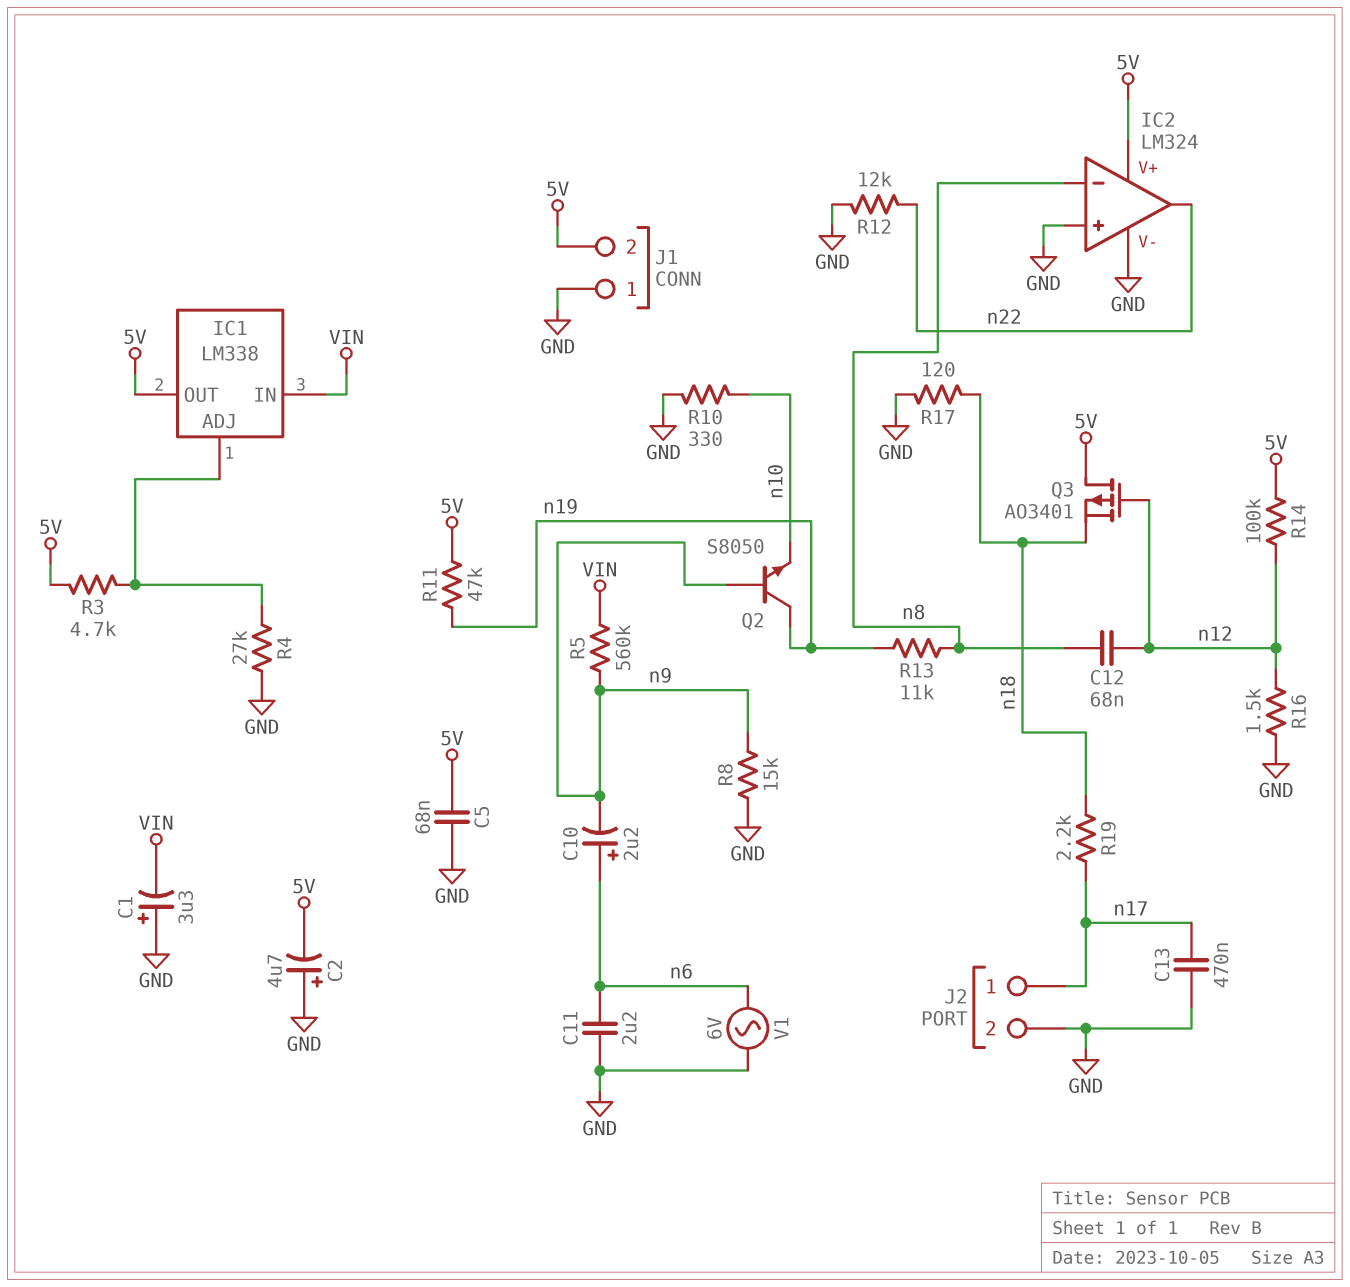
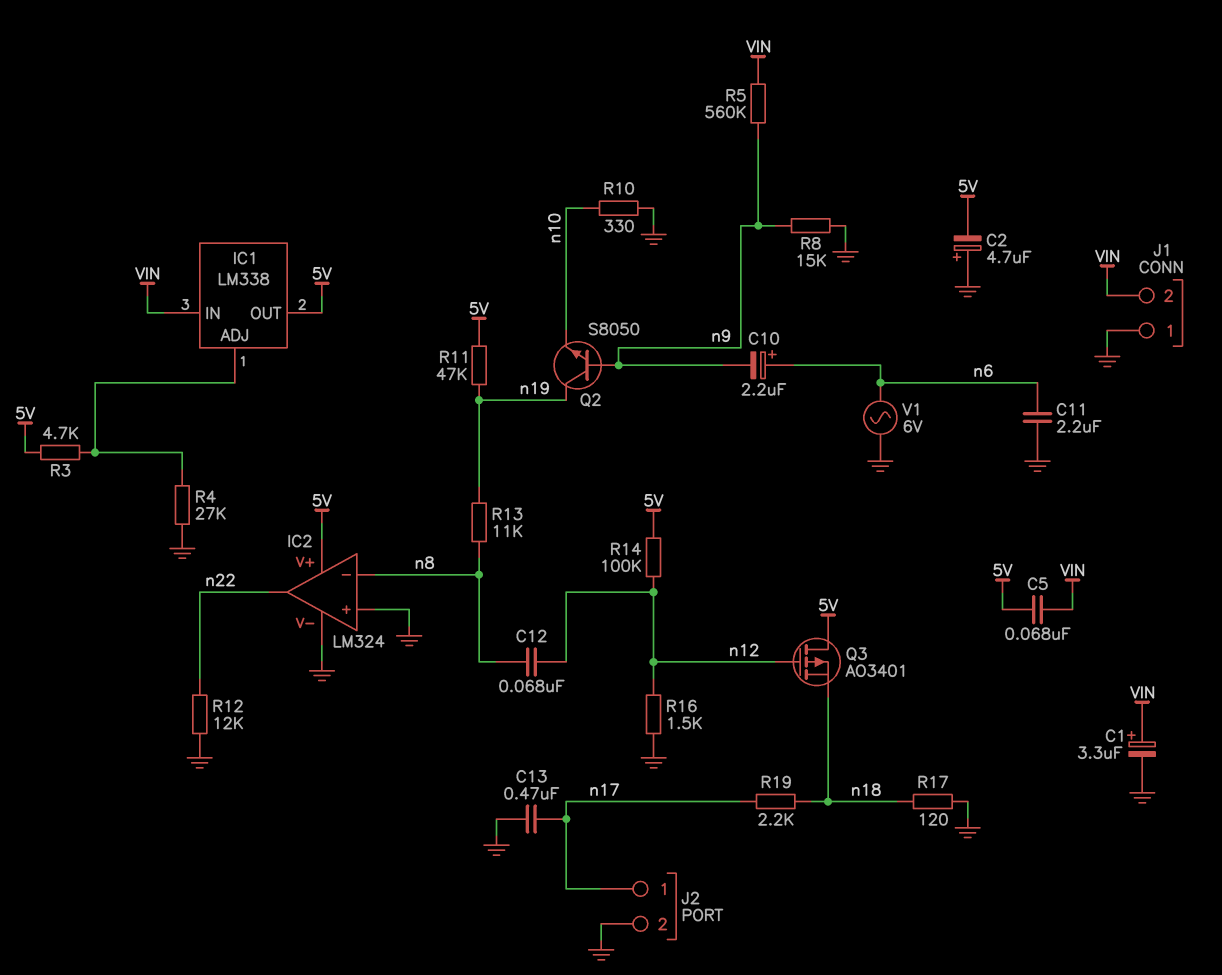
C1: 3.3uF (plus GND, minus VIN) -> 3.3uF (plus VIN, minus GND)
C5: 68nF (5V, GND) -> 68nF (5V, VIN)
J1 pin 2: 5V -> VIN

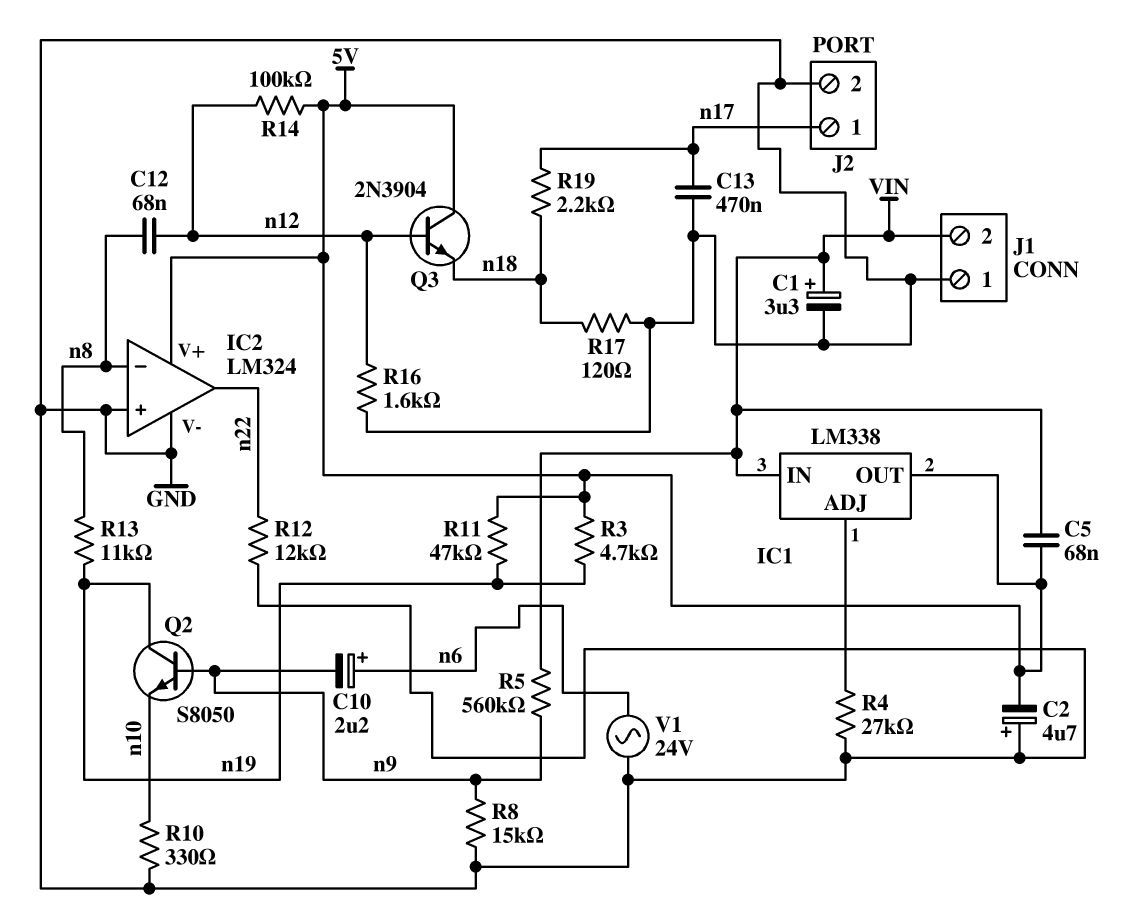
C11: 2.2uF (GND, n6) -> none
Q3: PMOS AO3401 (G n12, D 5V, S n18) -> NPN 2N3904 (B n12, C 5V, E n18)
R3: 4.7k (5V, IC1/ADJ) -> 4.7k (5V, n19)
R16: 1.5k (GND, n12) -> 1.6k (GND, n12)
V1: AC 6V (GND, n6) -> AC 24V (GND, n6)

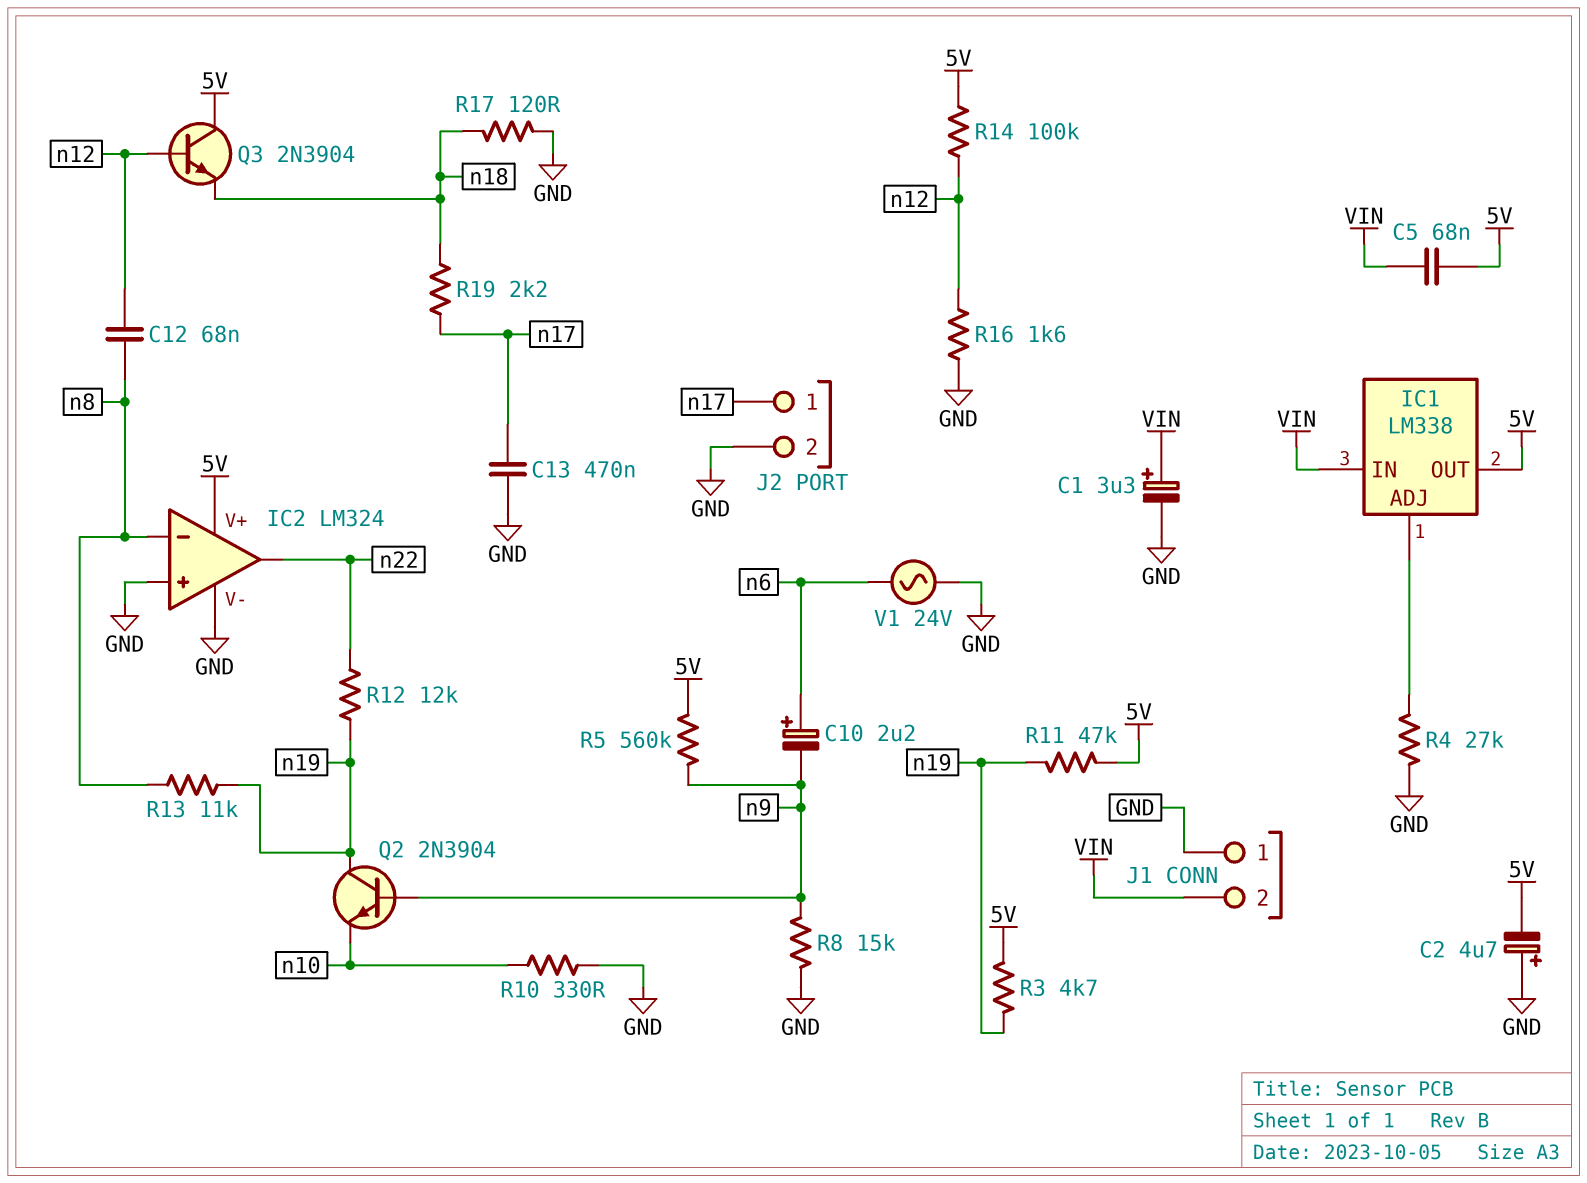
Q2: NPN S8050 (B n9, C n19, E n10) -> NPN 2N3904 (B n9, C n19, E n10)
R5: 560k (VIN, n9) -> 560k (5V, n9)
R12: 12k (GND, n22) -> 12k (n19, n22)

